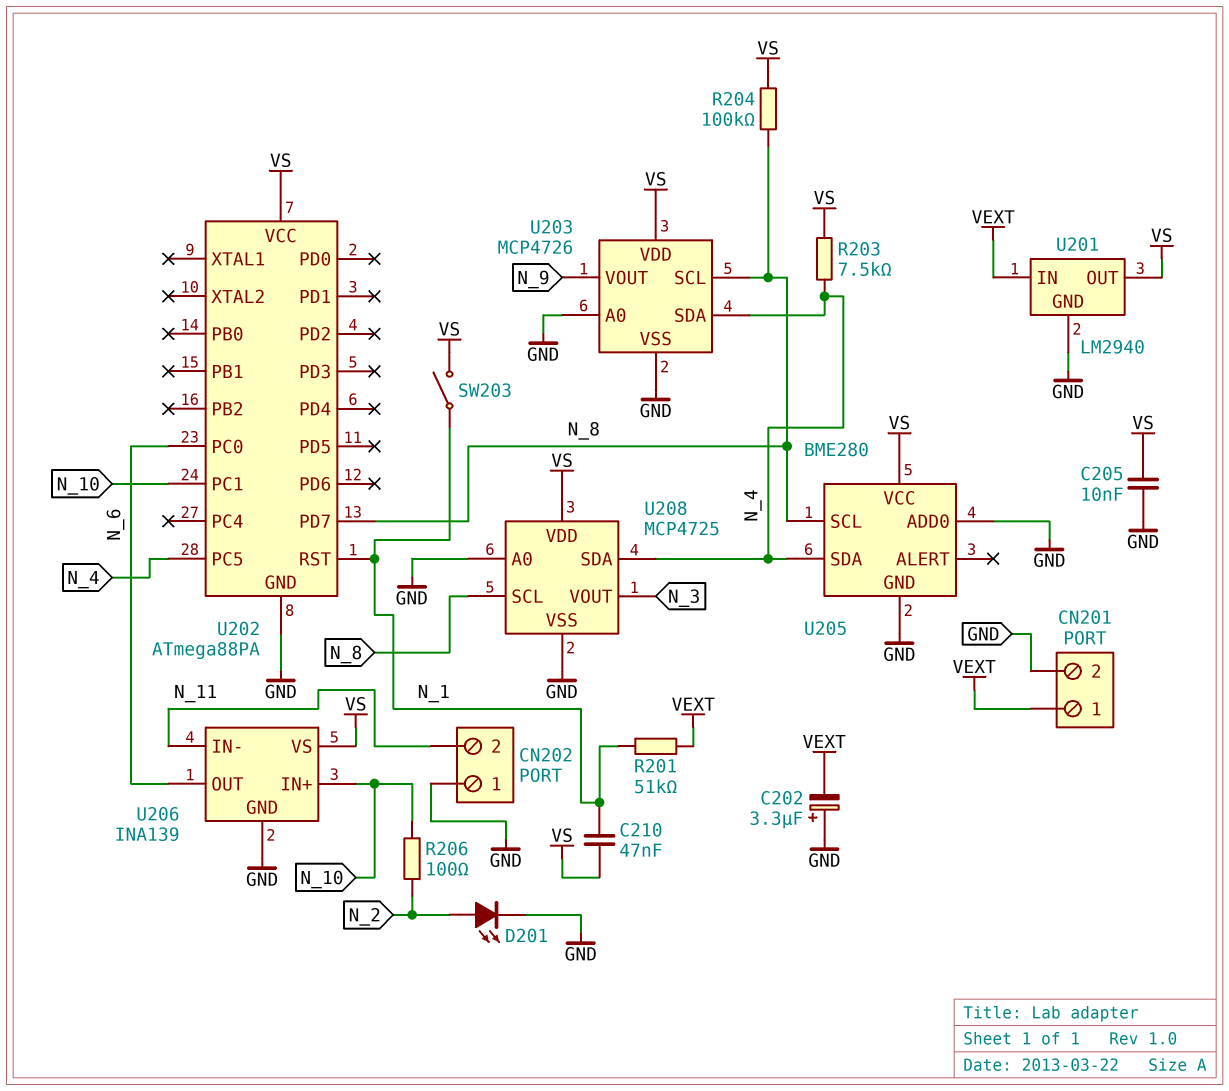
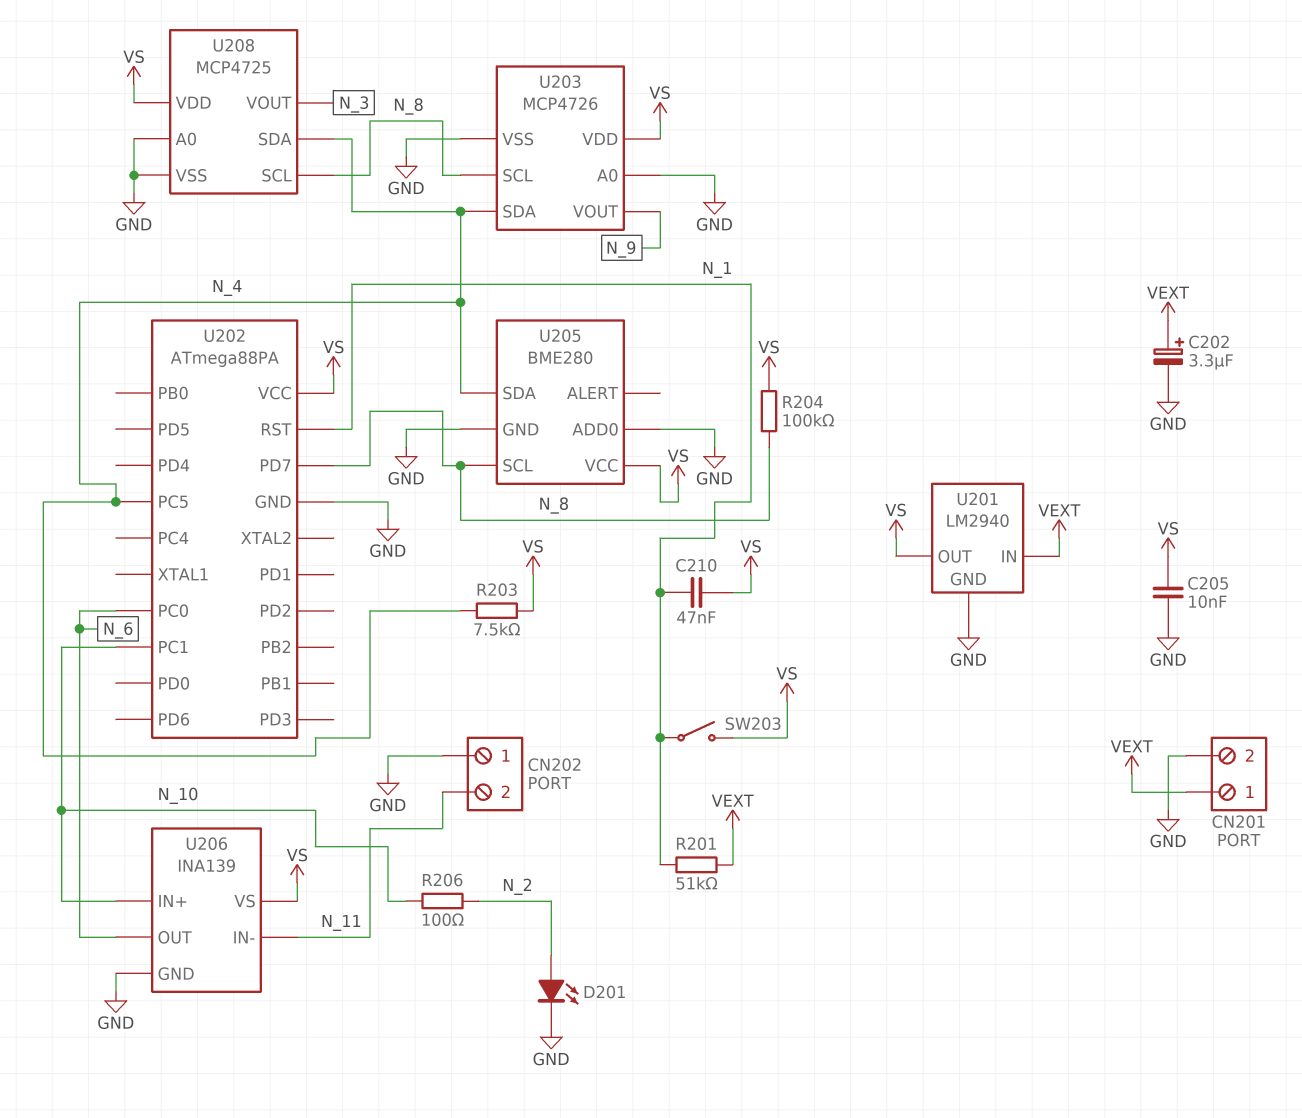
C202: 3.3uF (plus GND, minus VEXT) -> 3.3uF (plus VEXT, minus GND)

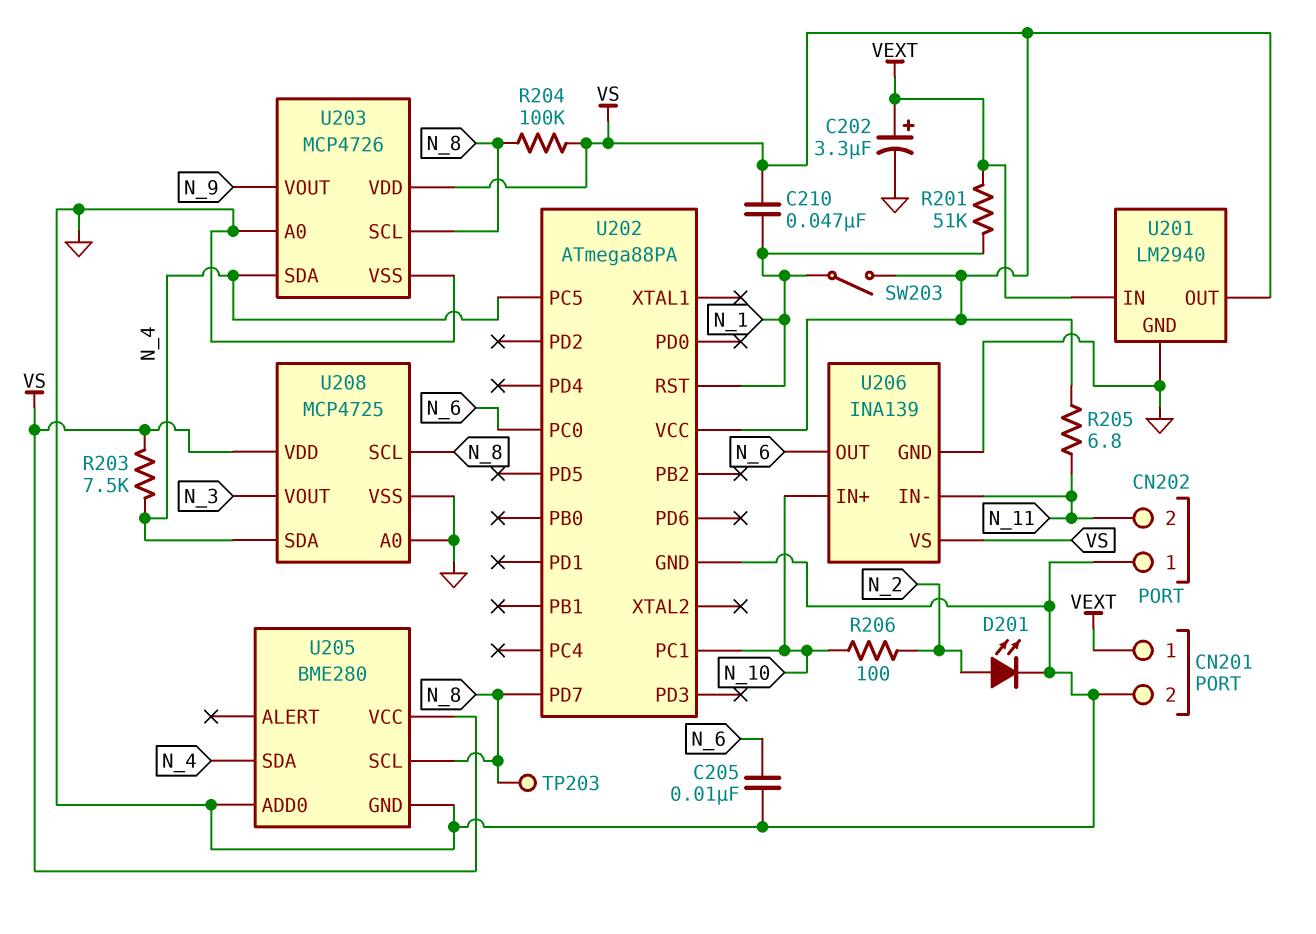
C205: 10nF (GND, VS) -> 10nF (GND, N_6)
R205: none -> 6.8 (N_11, VS)
TP203: none -> test point (N_8)

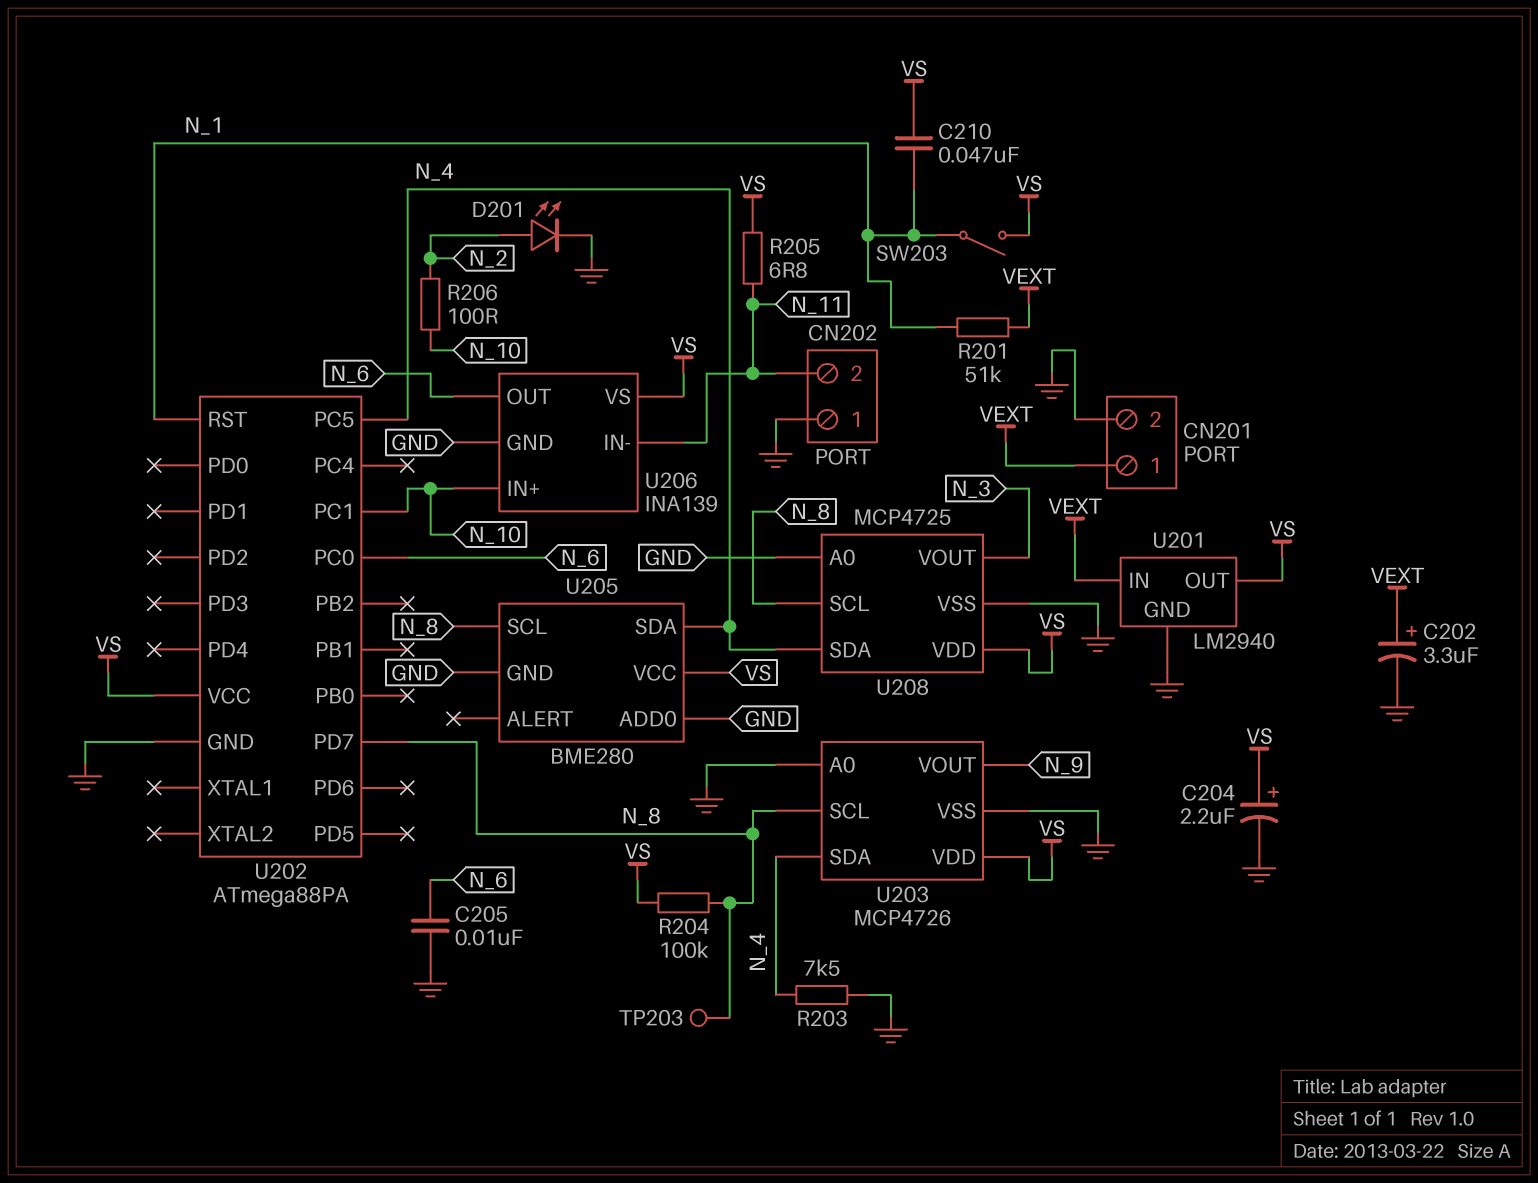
C204: none -> 2.2uF (plus VS, minus GND)
R203: 7.5k (N_4, VS) -> 7.5k (GND, N_4)

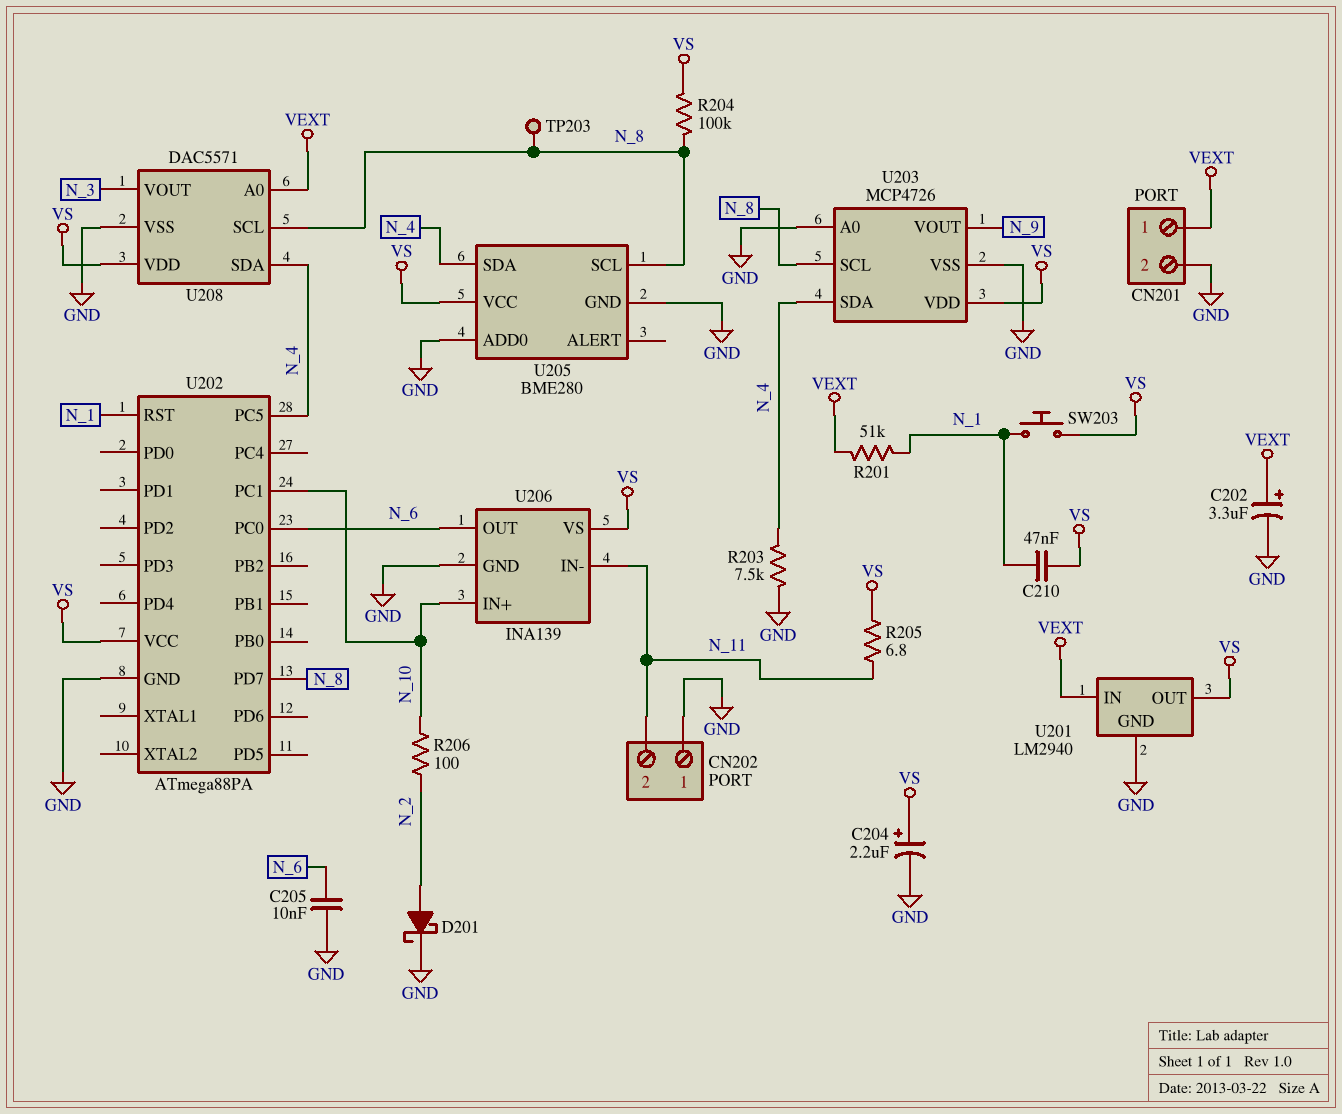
D201: LED (A N_2, K GND) -> schottky (A N_2, K GND)
SW203: switch (N_1, VS) -> button (N_1, VS)
U208: MCP4725 -> DAC5571
U208 pin A0: GND -> VEXT

